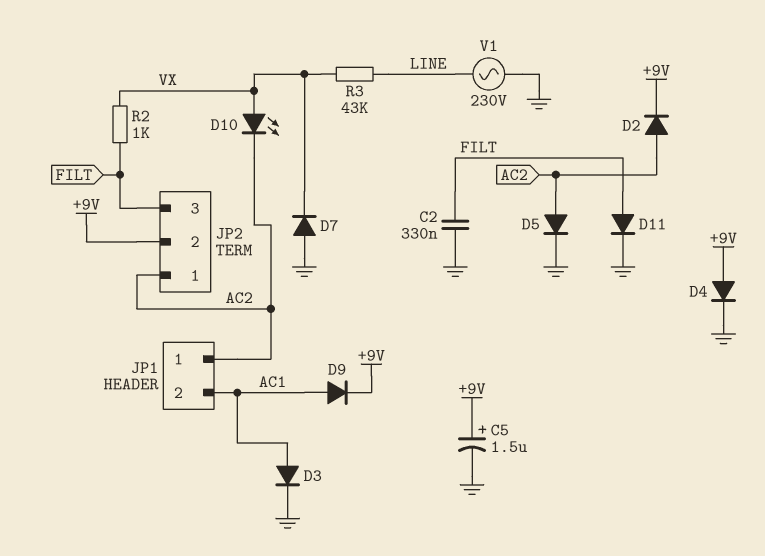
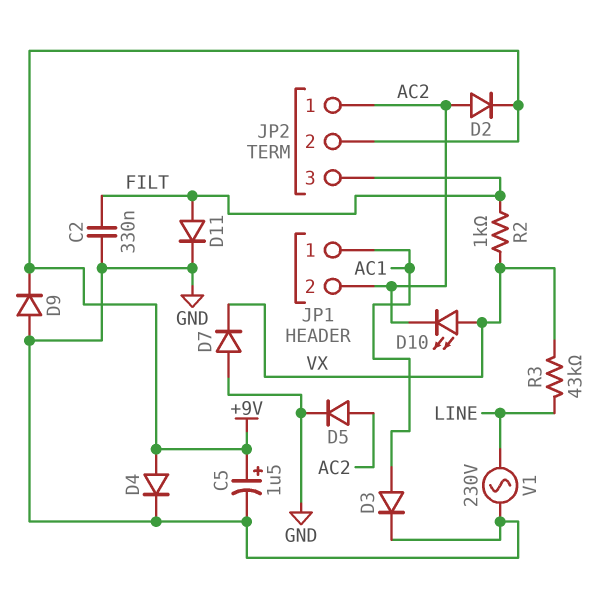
D9: diode (A AC1, K +9V) -> diode (A GND, K +9V)
JP1 pin 1: AC2 -> AC1
JP1 pin 2: AC1 -> AC2

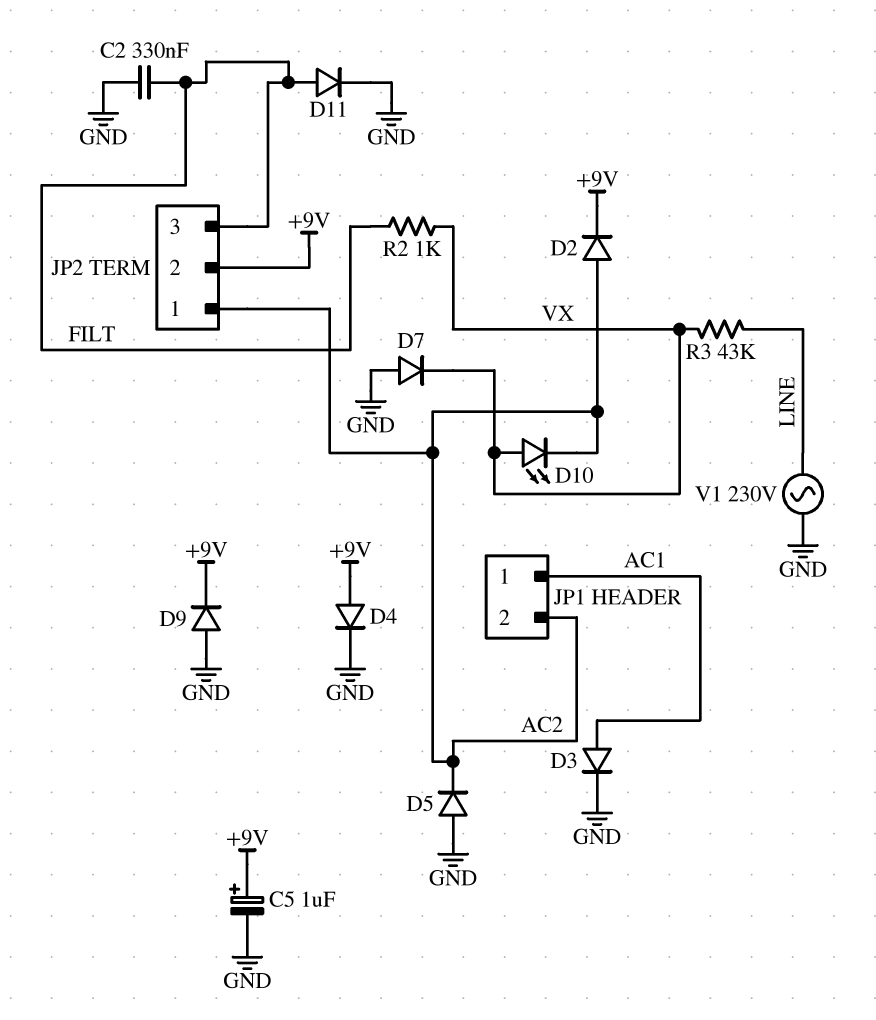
C5: 1.5uF (plus +9V, minus GND) -> 1uF (plus +9V, minus GND)
D5: diode (A AC2, K GND) -> diode (A GND, K AC2)

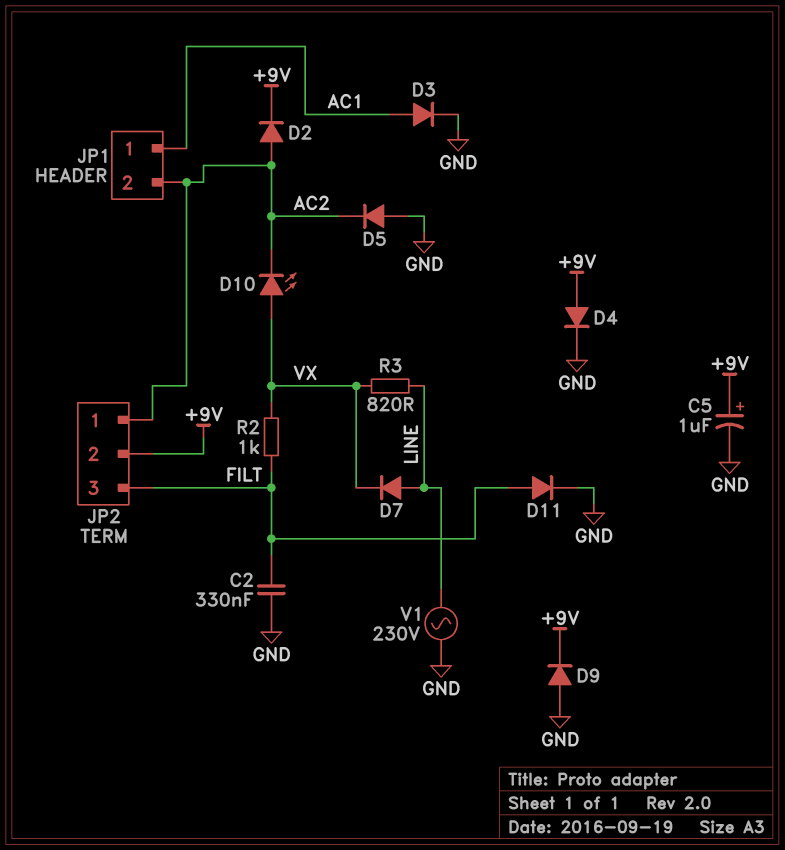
D7: diode (A GND, K VX) -> diode (A LINE, K VX)
R3: 43k (LINE, VX) -> 820 (LINE, VX)

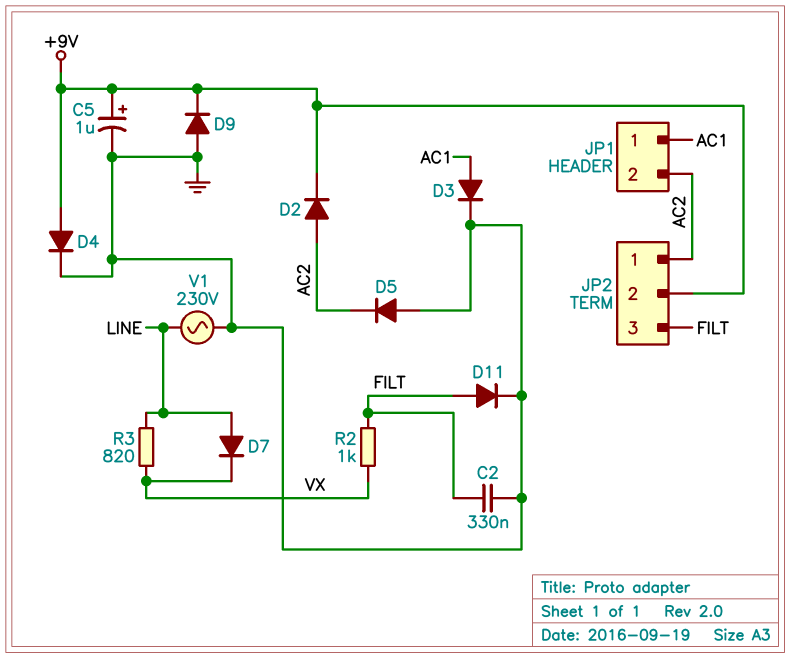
D10: LED (A VX, K AC2) -> none

